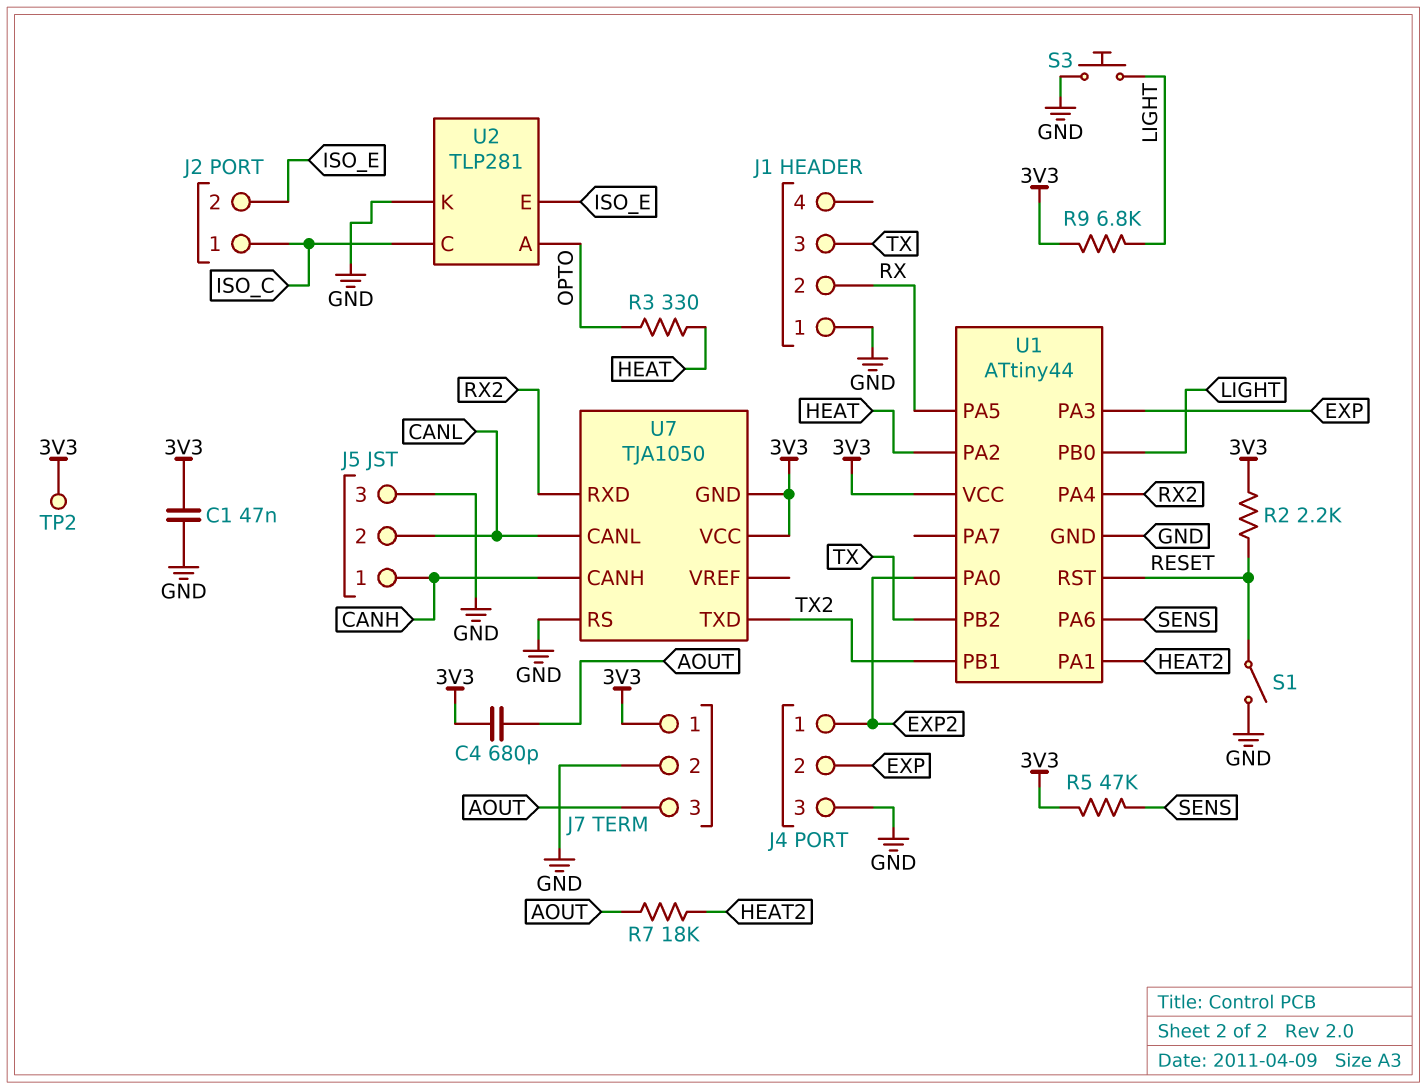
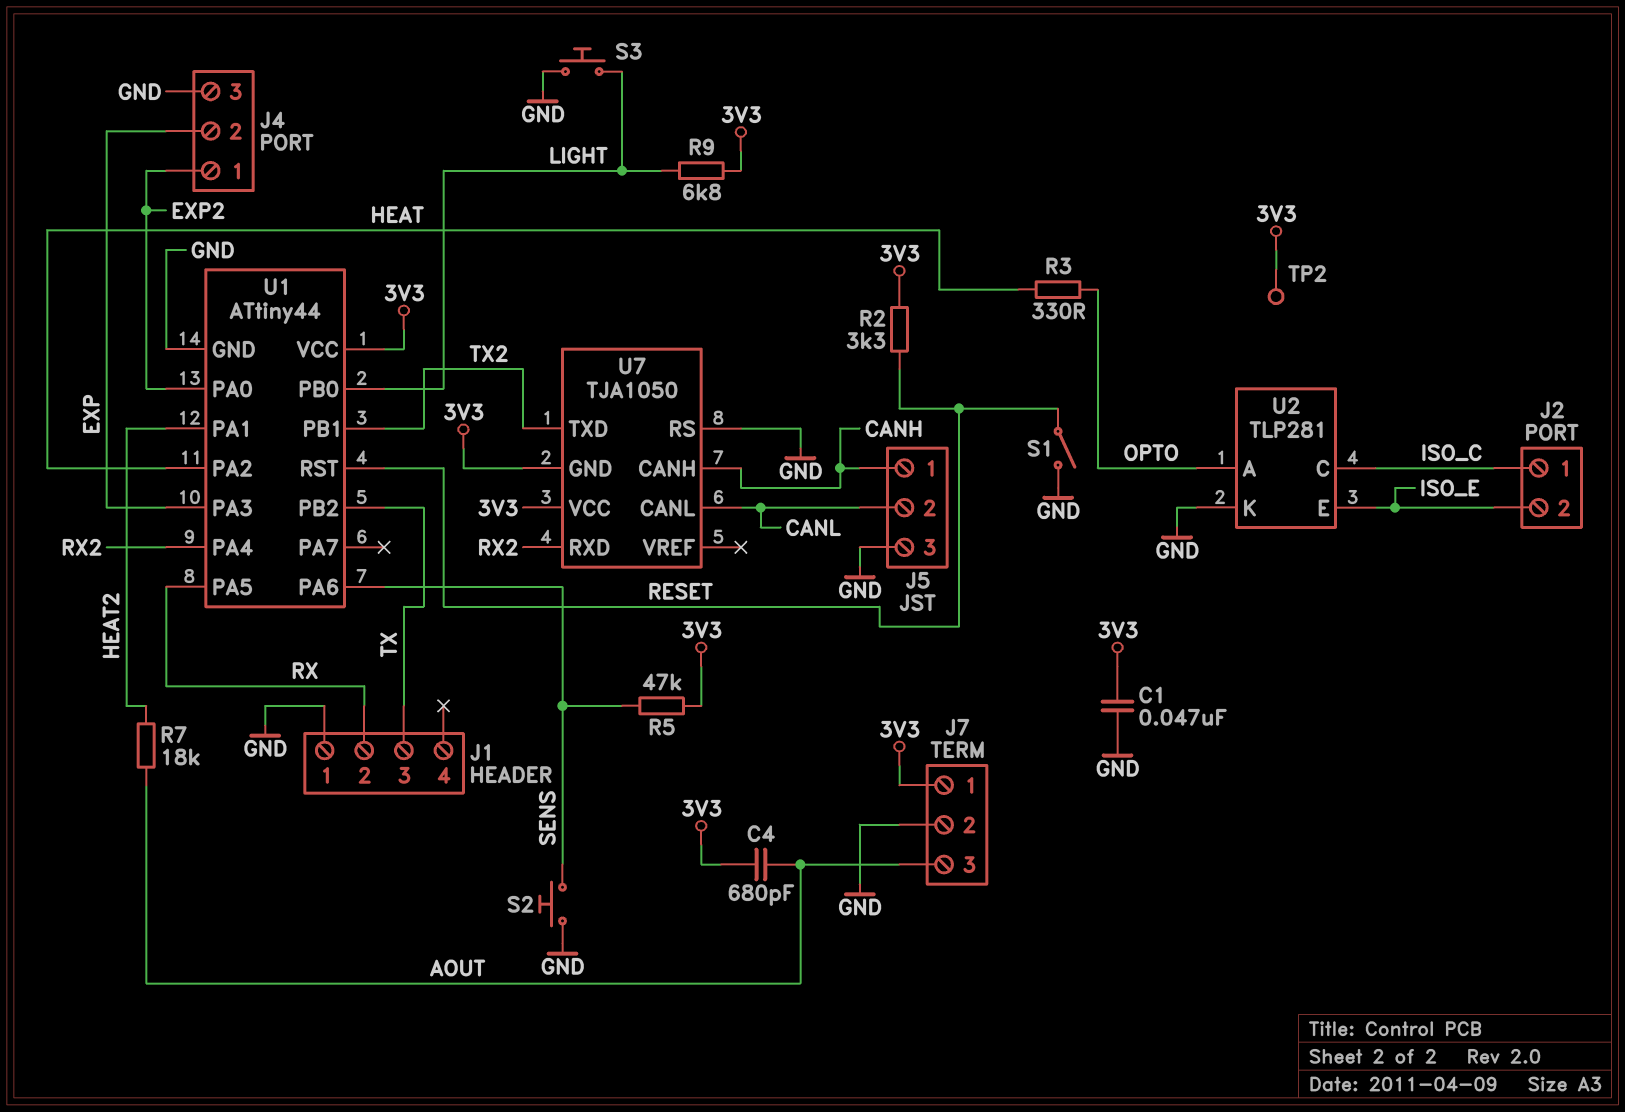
R2: 2.2k (3V3, RESET) -> 3.3k (3V3, RESET)
S2: none -> button (GND, SENS)

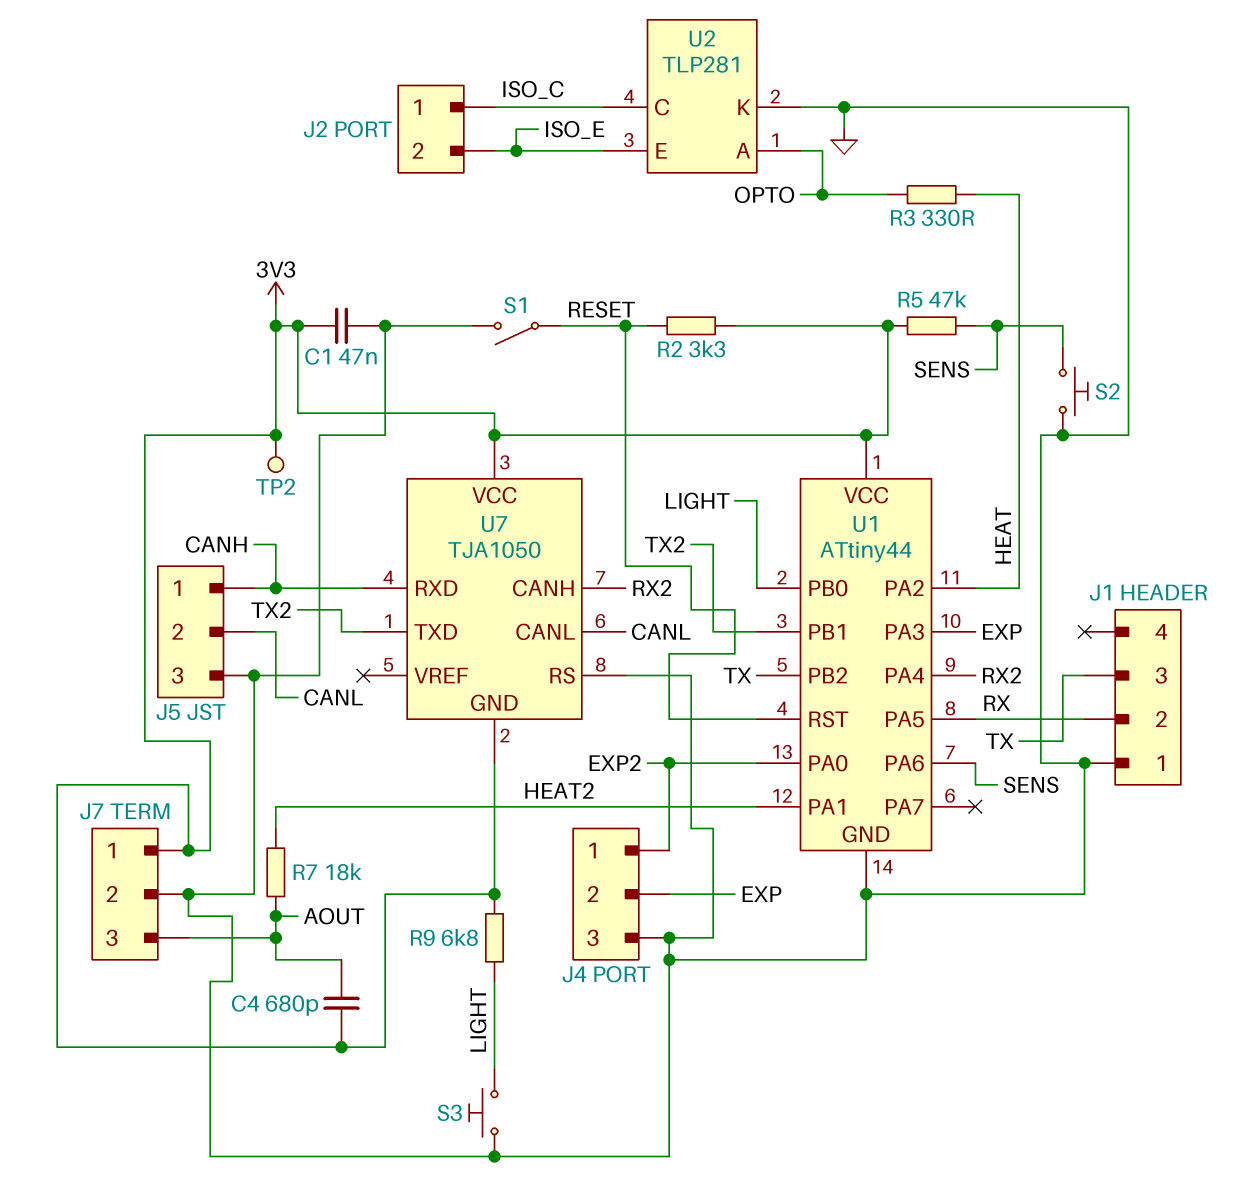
U7 pin CANH: CANH -> RX2
U7 pin RXD: RX2 -> CANH

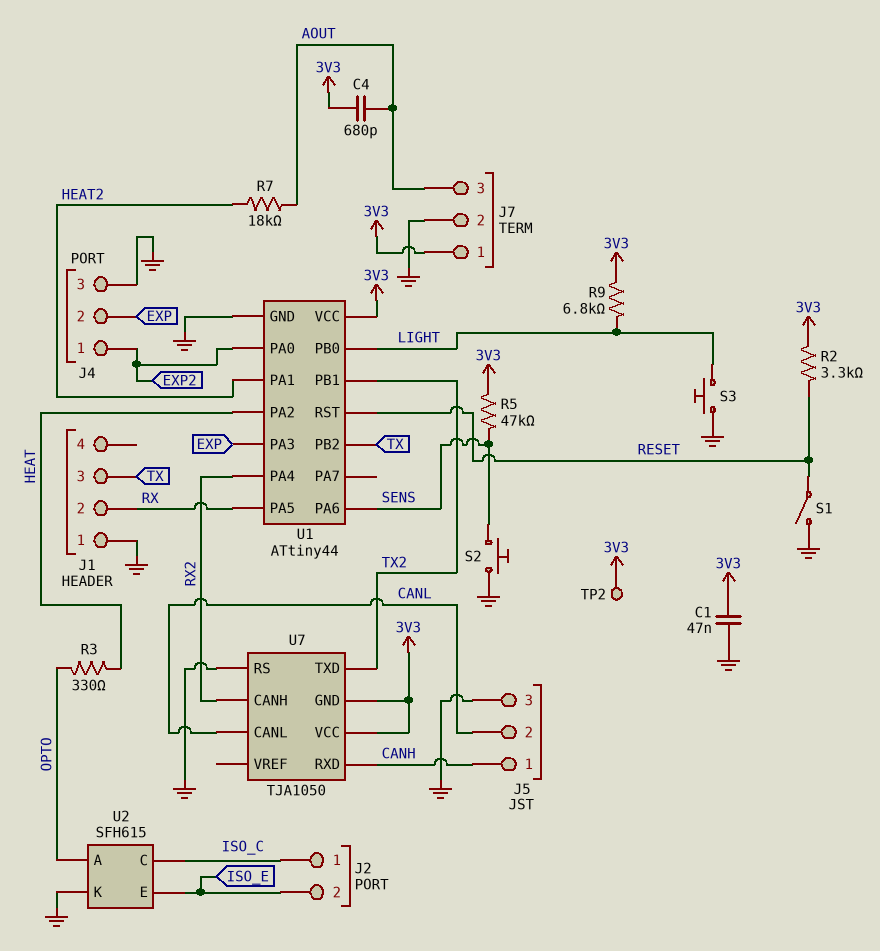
U2: TLP281 -> SFH615

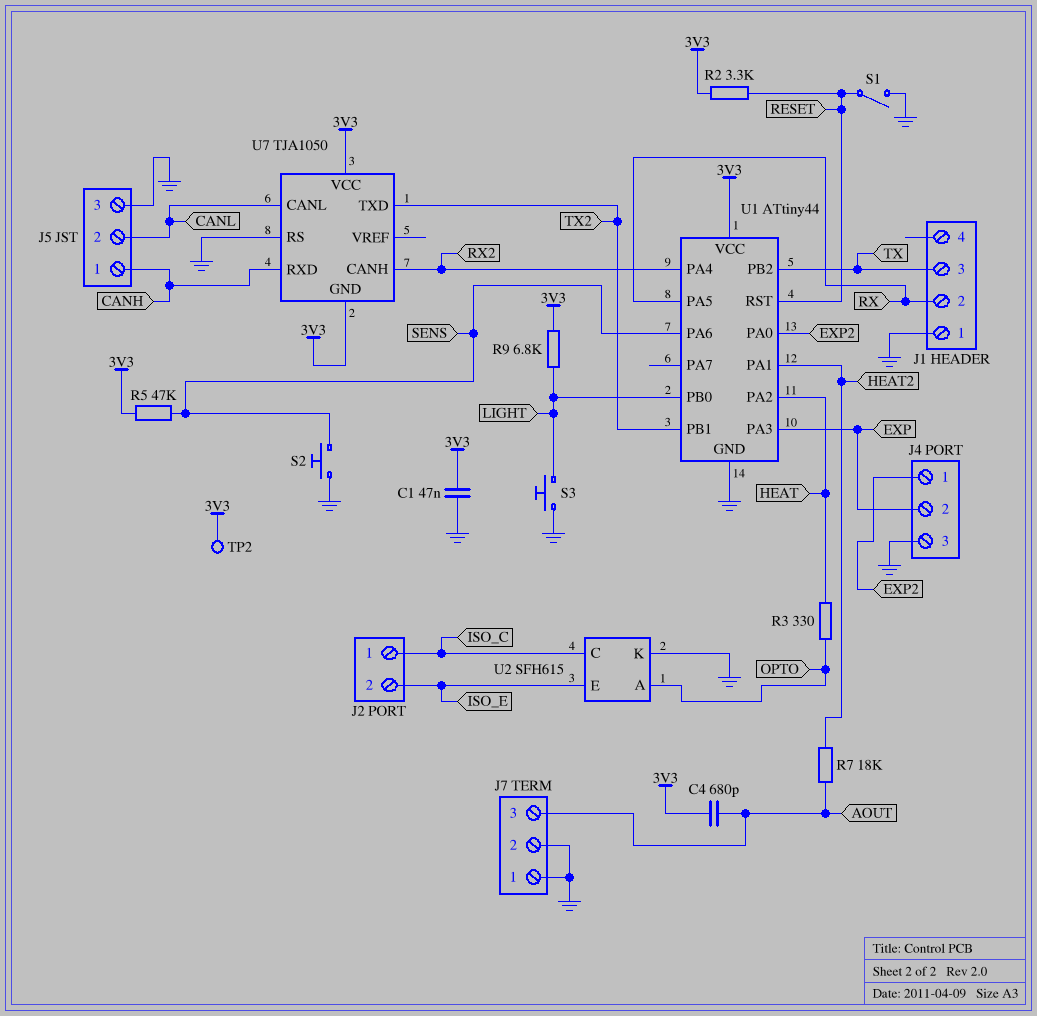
J7 pin 1: 3V3 -> GND

